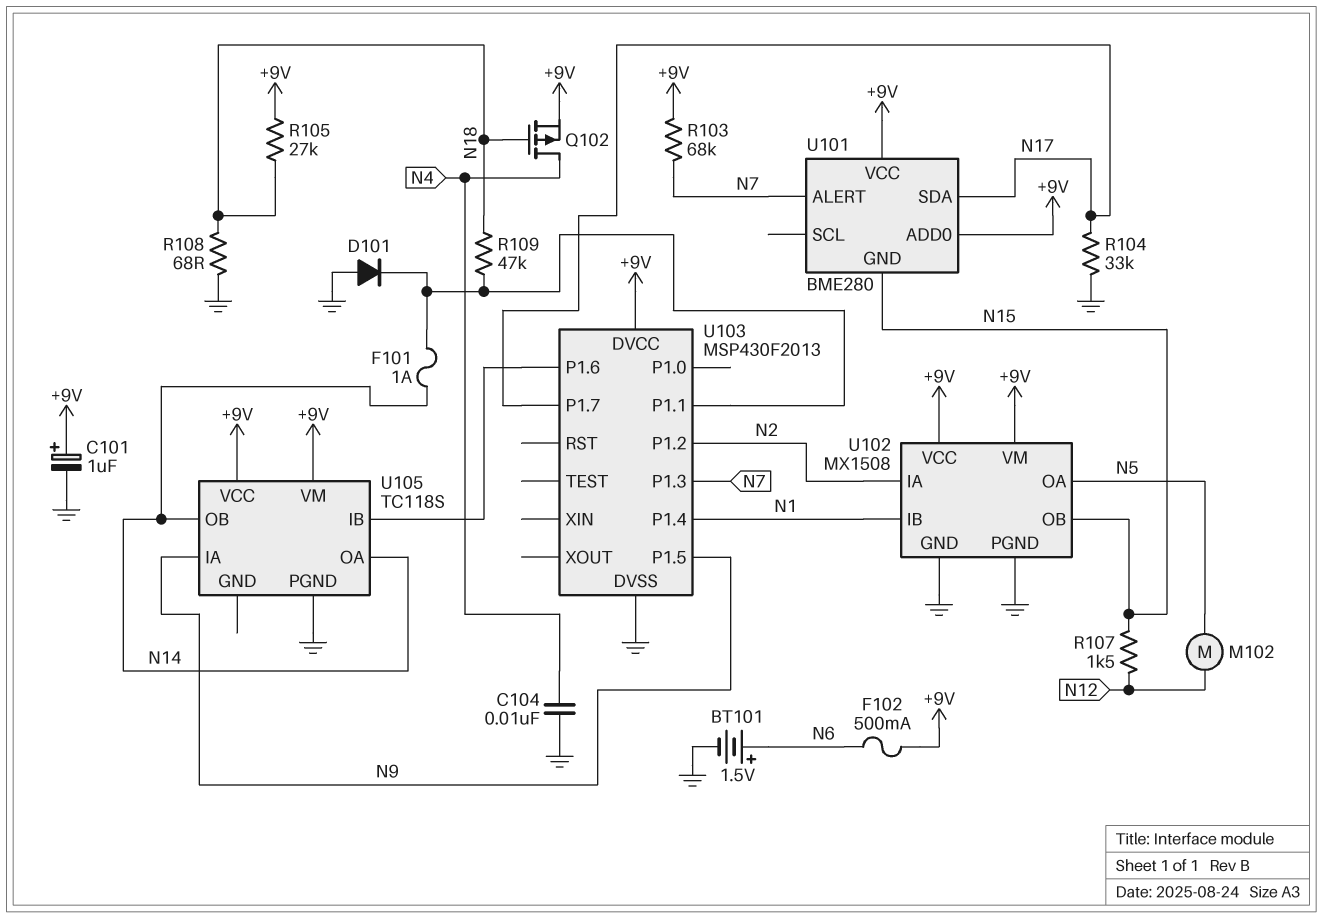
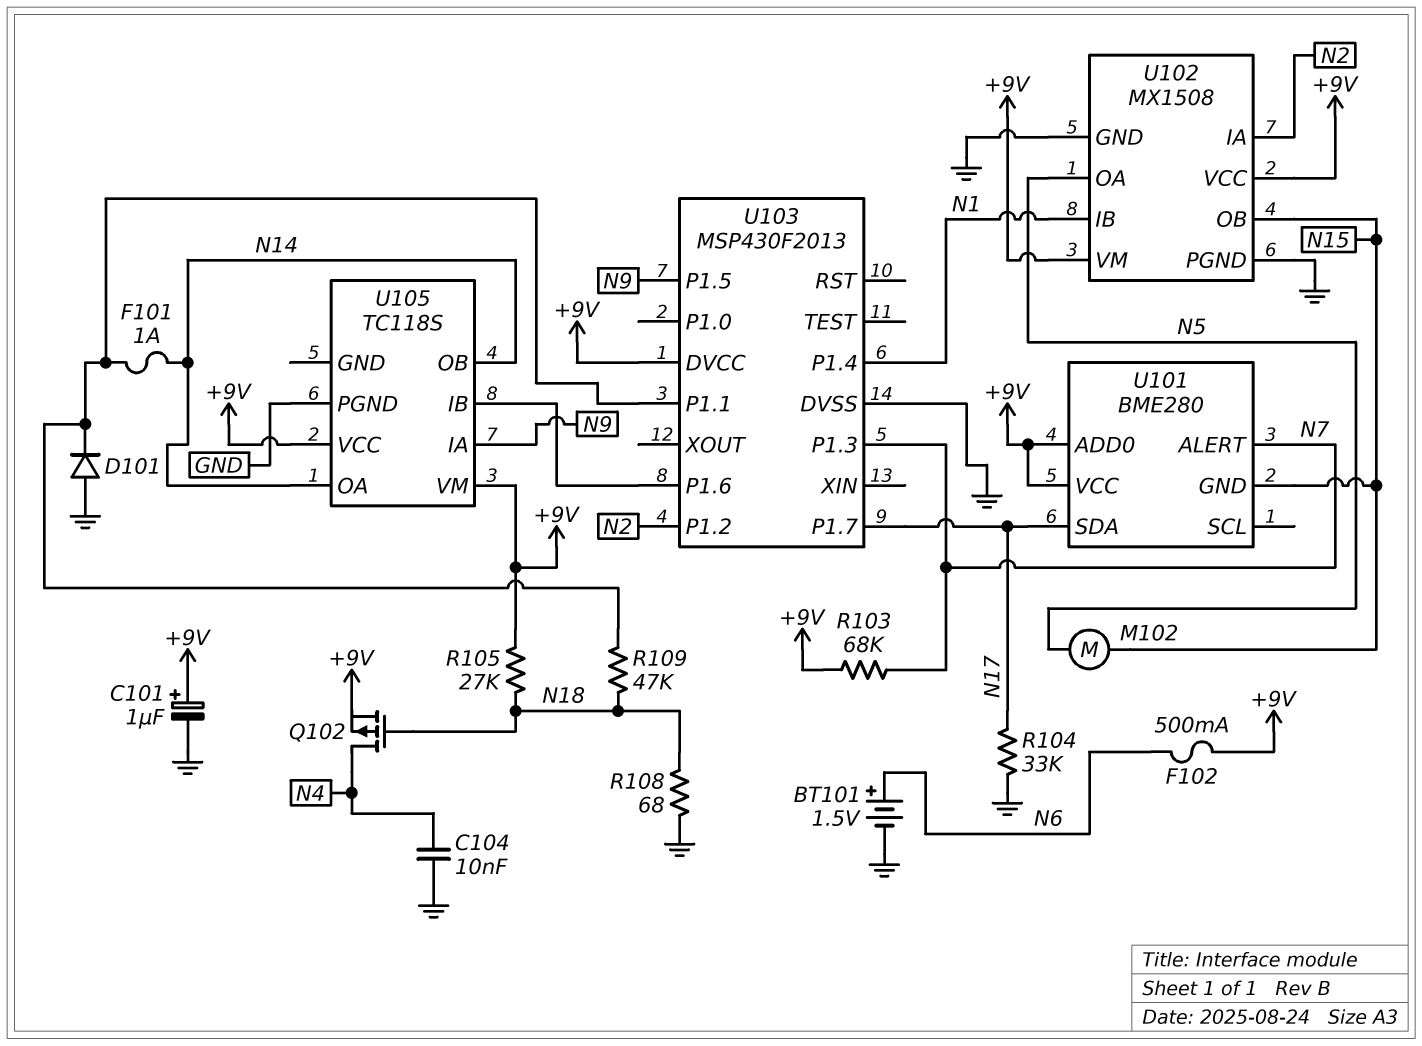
M102: motor (N5, N12) -> motor (N5, N15)
R107: 1.5k (N12, N15) -> none

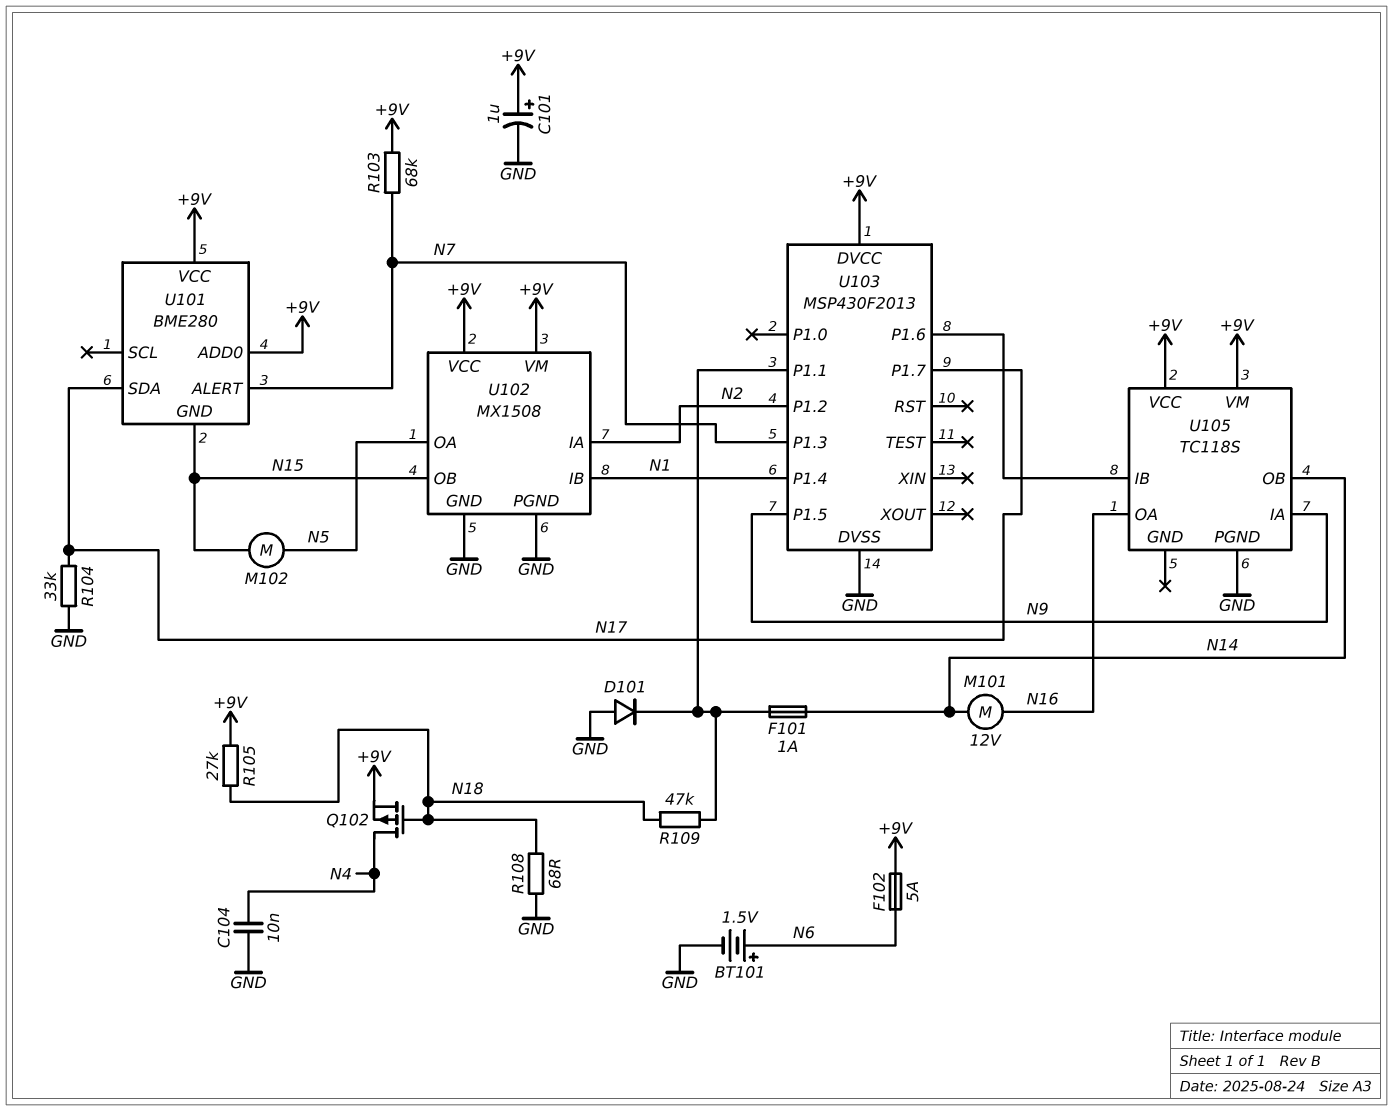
F102: 500mA (+9V, N6) -> 5A (+9V, N6)
M101: none -> motor 12V (N14, N16)
U105 pin OA: N14 -> N16

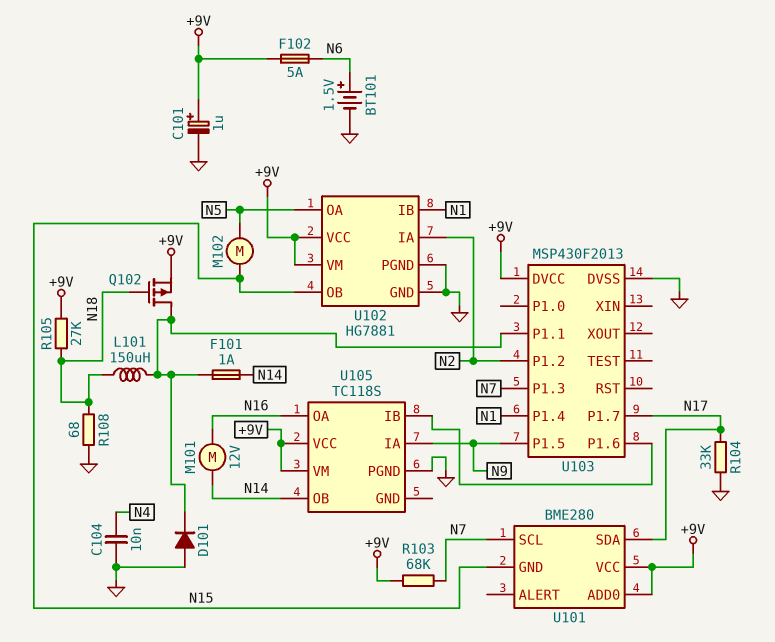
L101: none -> 150uH (N18, U103/P1.1)
Q102: PMOS (G N18, D N4, S +9V) -> PMOS (G N18, D U103/P1.1, S +9V)
R109: 47k (N18, U103/P1.1) -> none
U101 pin ALERT: N7 -> none
U101 pin SCL: none -> N7
U102: MX1508 -> HG7881

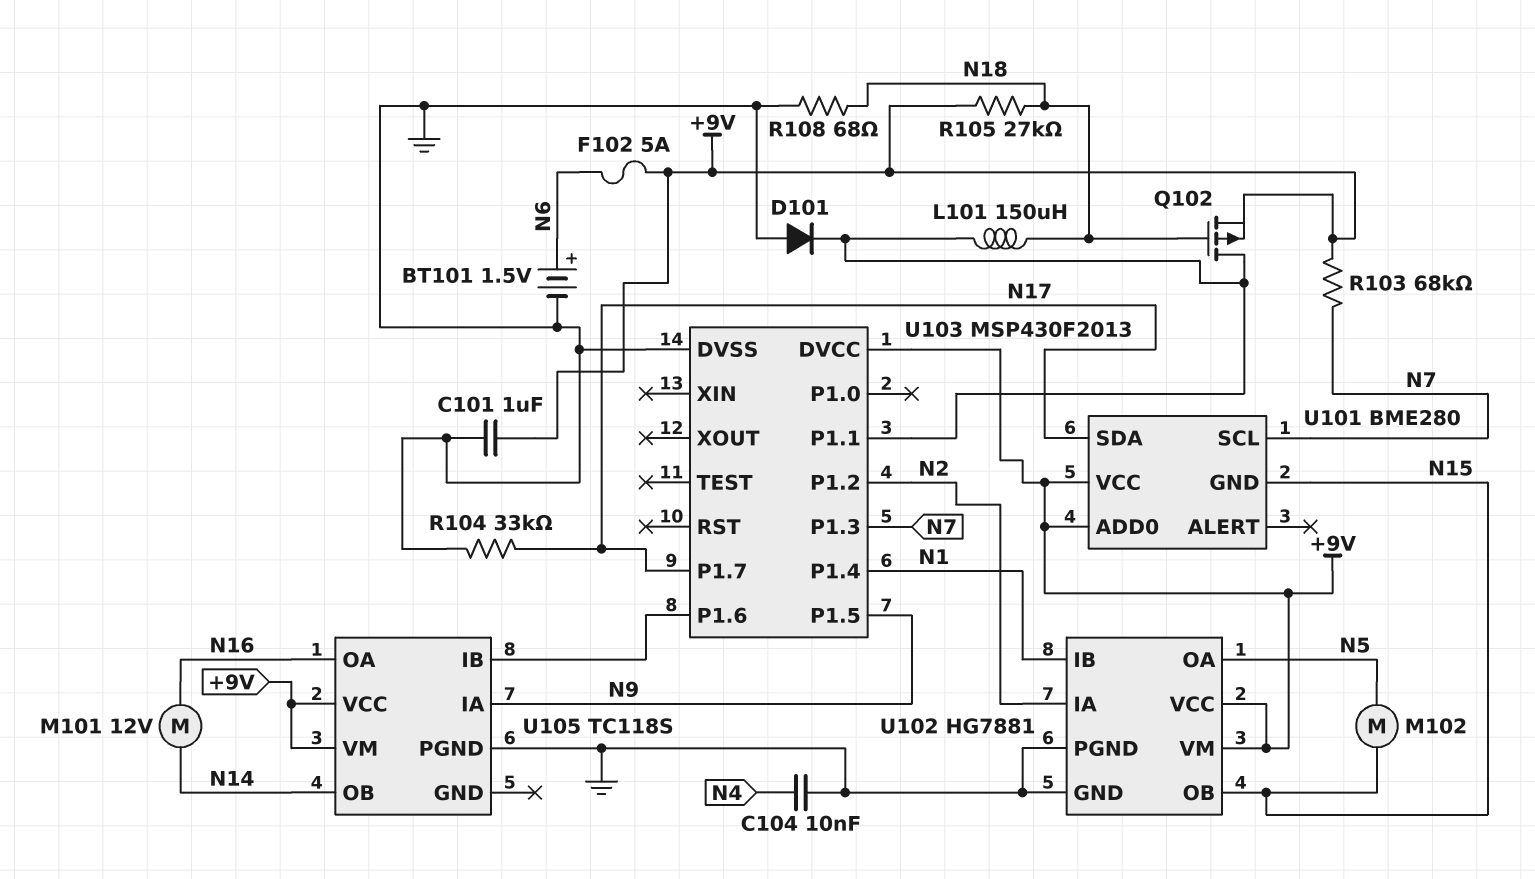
C101: 1uF (plus +9V, minus GND) -> 1uF (+9V, GND)
F101: 1A (N14, U103/P1.1) -> none

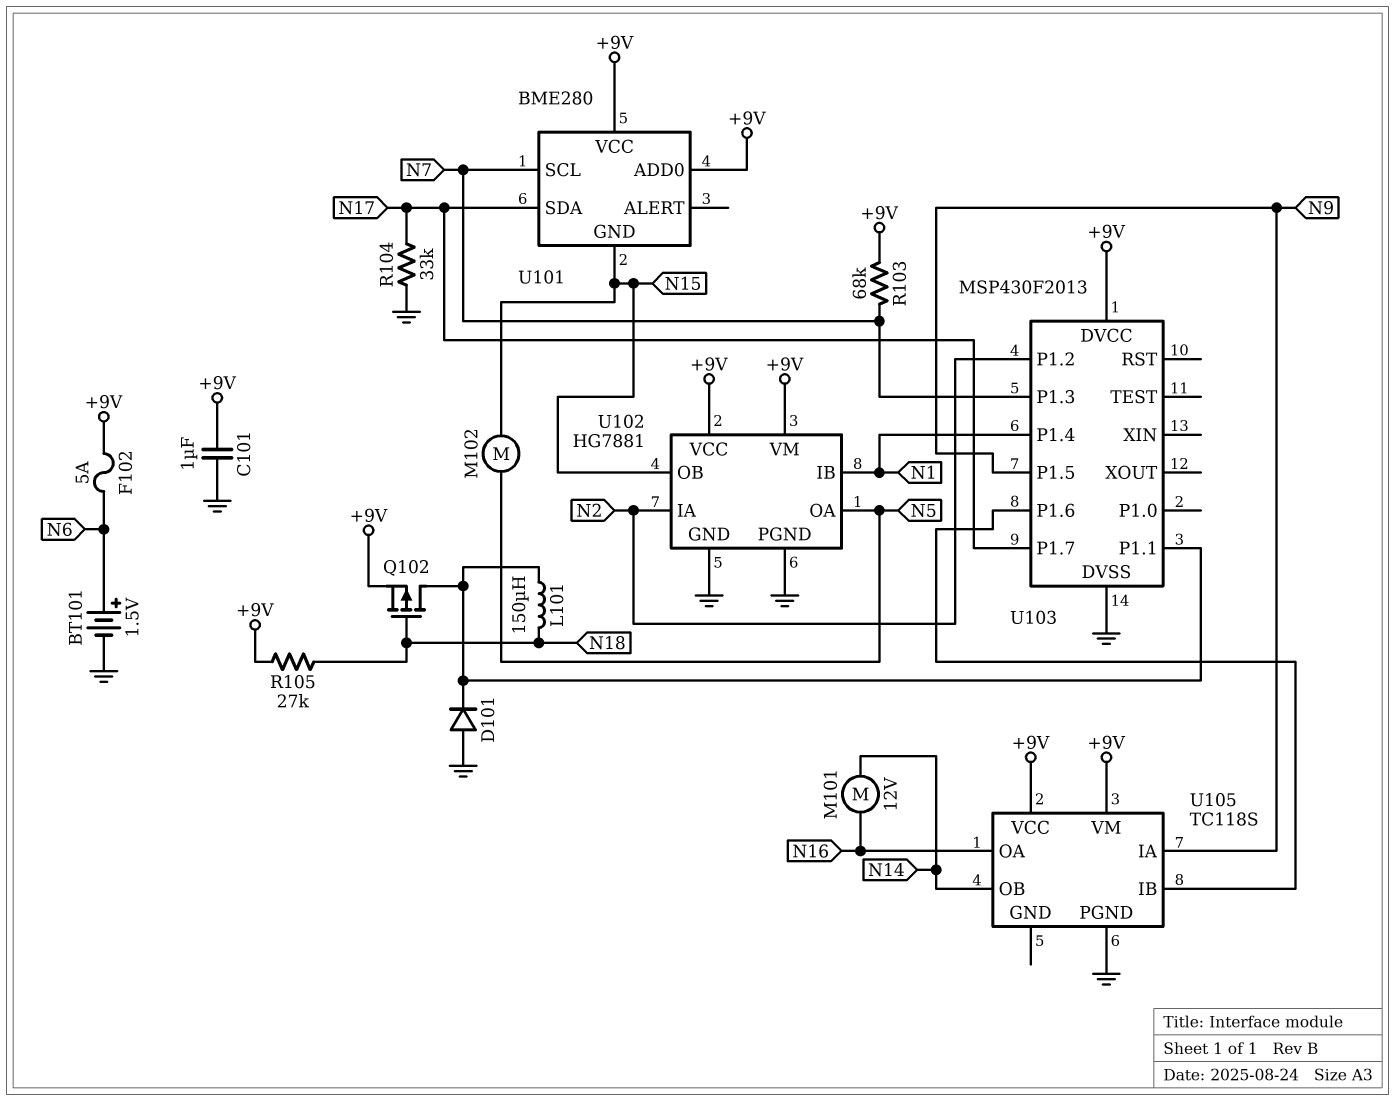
C104: 10nF (GND, N4) -> none
R108: 68 (GND, N18) -> none

